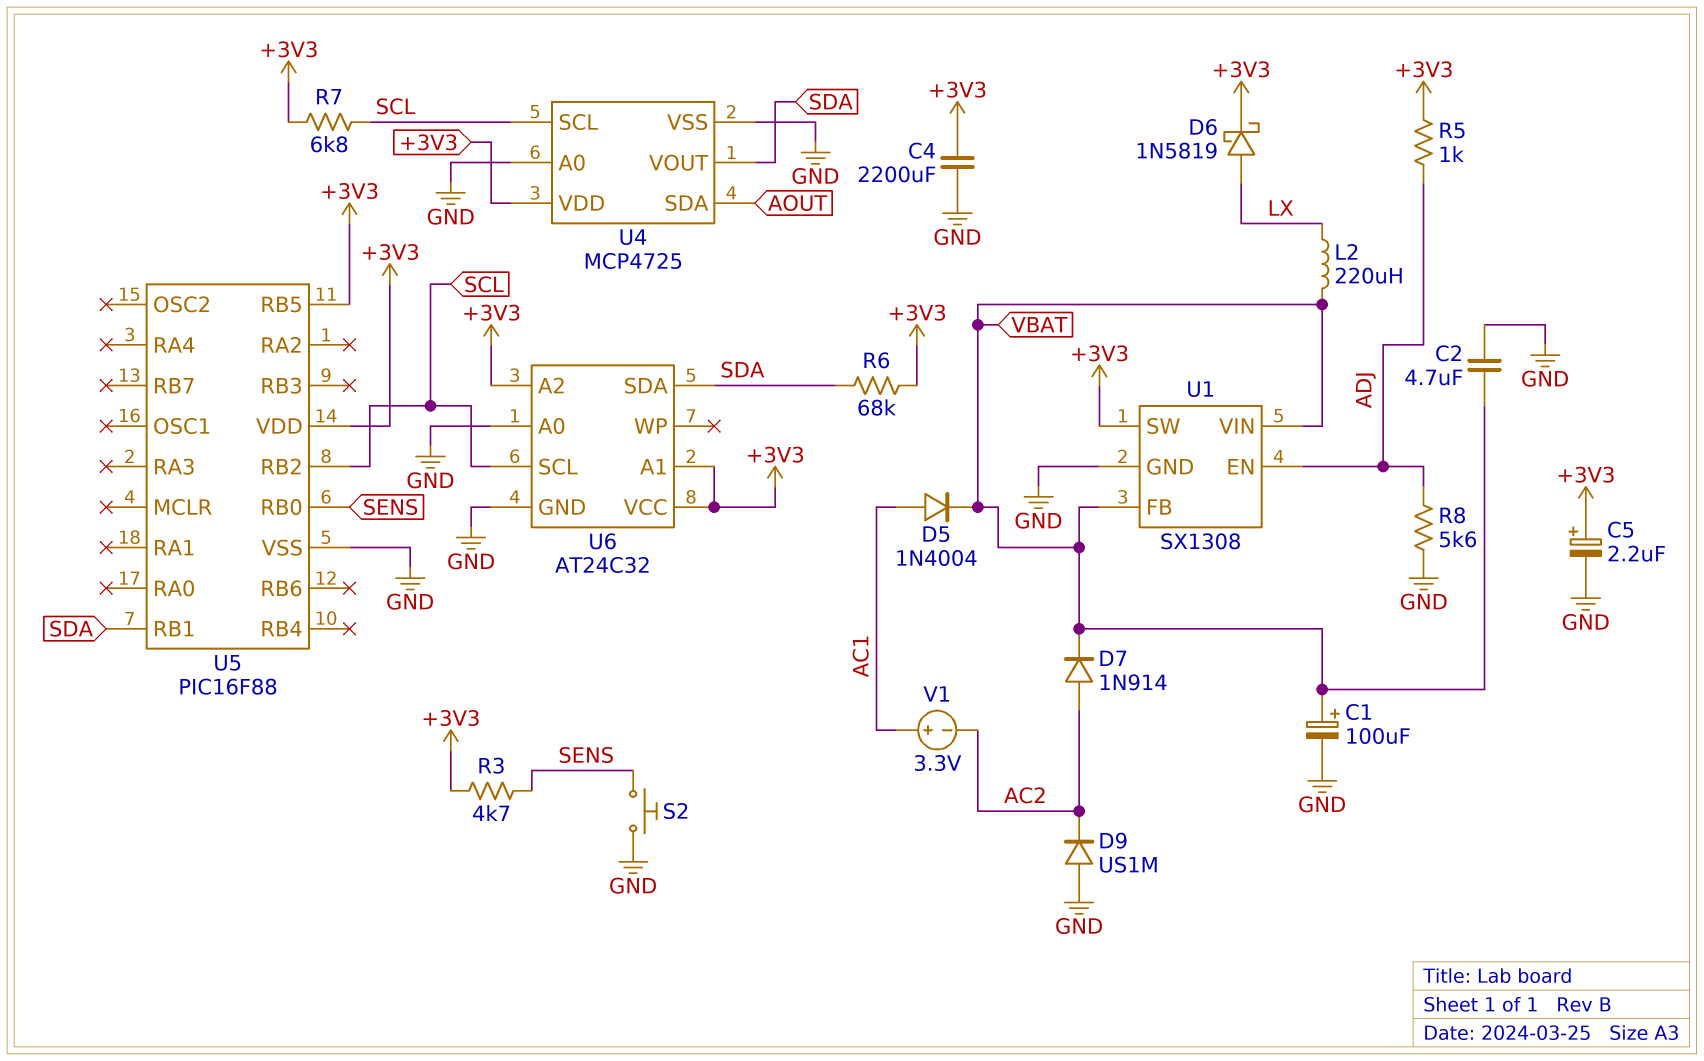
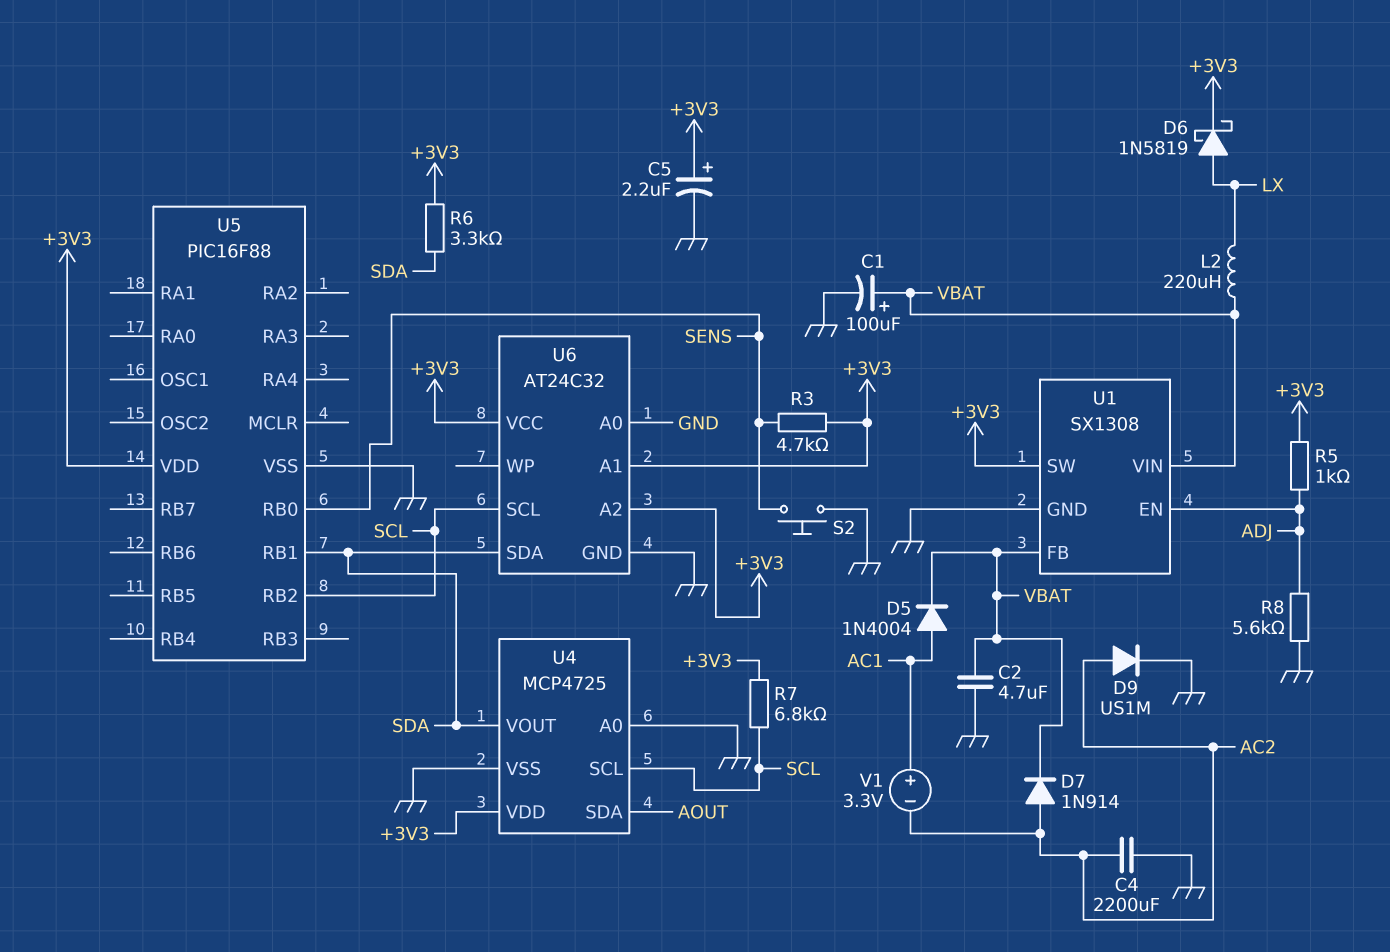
C4: 2200uF (+3V3, GND) -> 2200uF (AC2, GND)
D9: diode US1M (A GND, K AC2) -> diode US1M (A AC2, K GND)
R6: 68k (+3V3, SDA) -> 3.3k (+3V3, SDA)
U5 pin RB5: +3V3 -> none

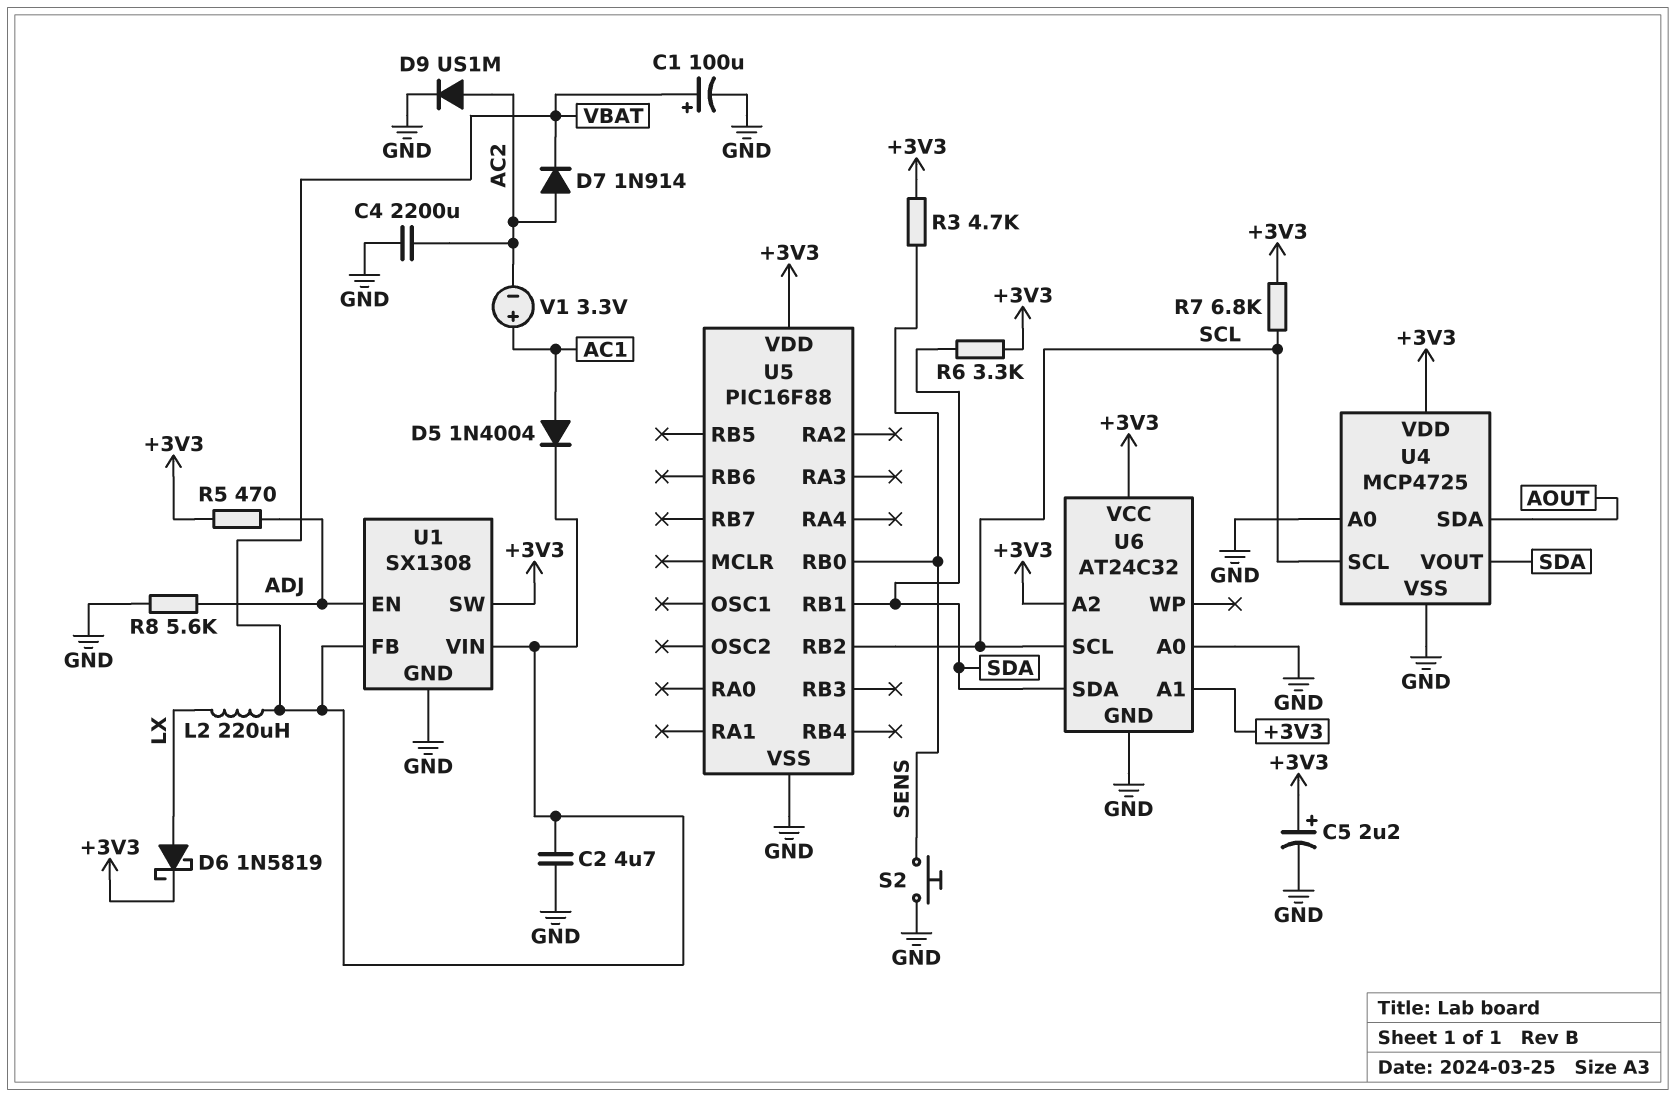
R5: 1k (+3V3, ADJ) -> 470 (+3V3, ADJ)

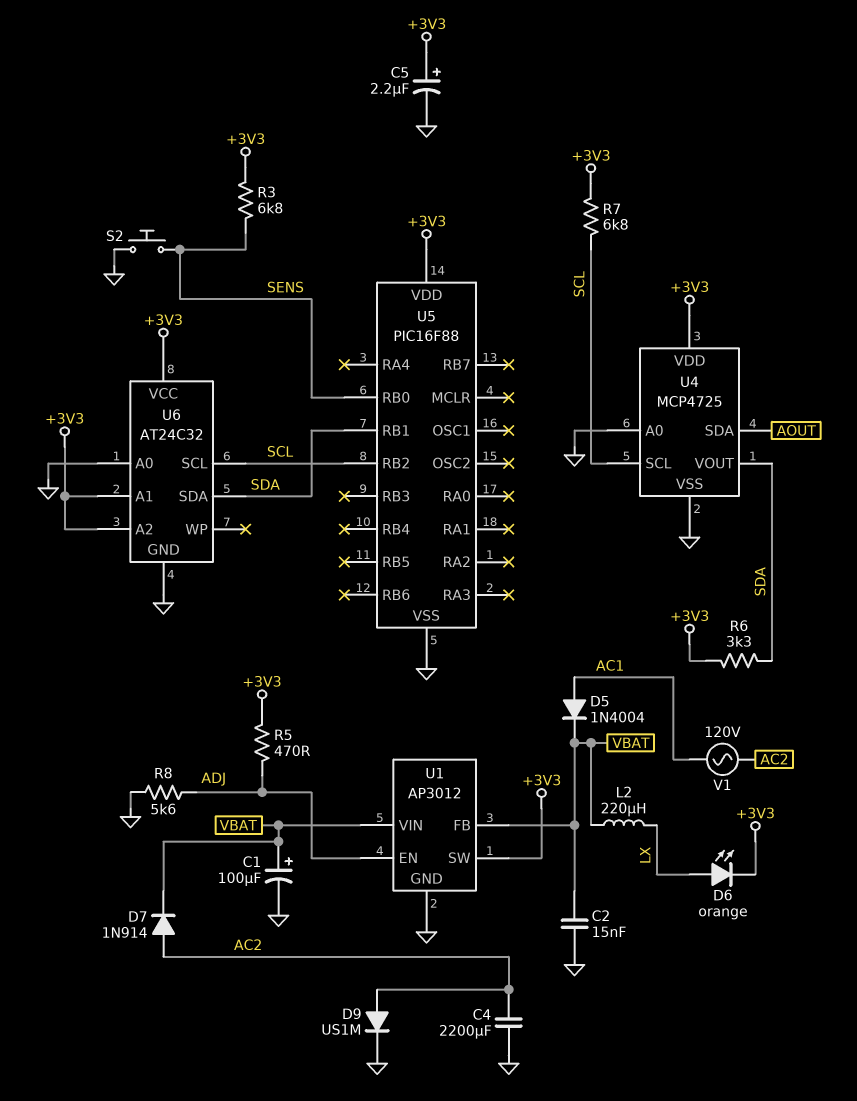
C2: 4.7uF (GND, VBAT) -> 15nF (GND, VBAT)
D6: schottky 1N5819 (A LX, K +3V3) -> LED orange (A LX, K +3V3)
R3: 4.7k (+3V3, SENS) -> 6.8k (+3V3, SENS)
U1: SX1308 -> AP3012
V1: 3.3V (plus AC1, minus AC2) -> AC 120V (AC1, AC2)

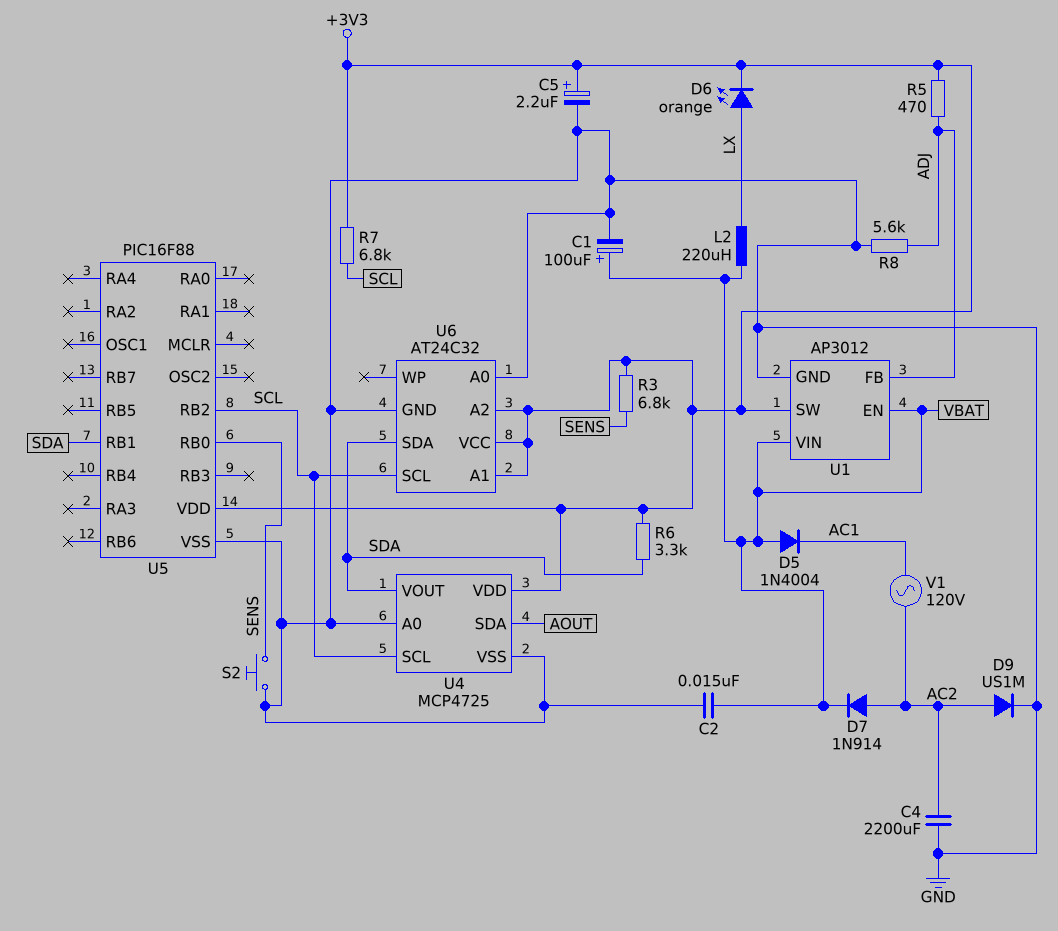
D5: diode 1N4004 (A AC1, K VBAT) -> diode 1N4004 (A VBAT, K AC1)
U1 pin EN: ADJ -> VBAT
U1 pin FB: VBAT -> ADJ

